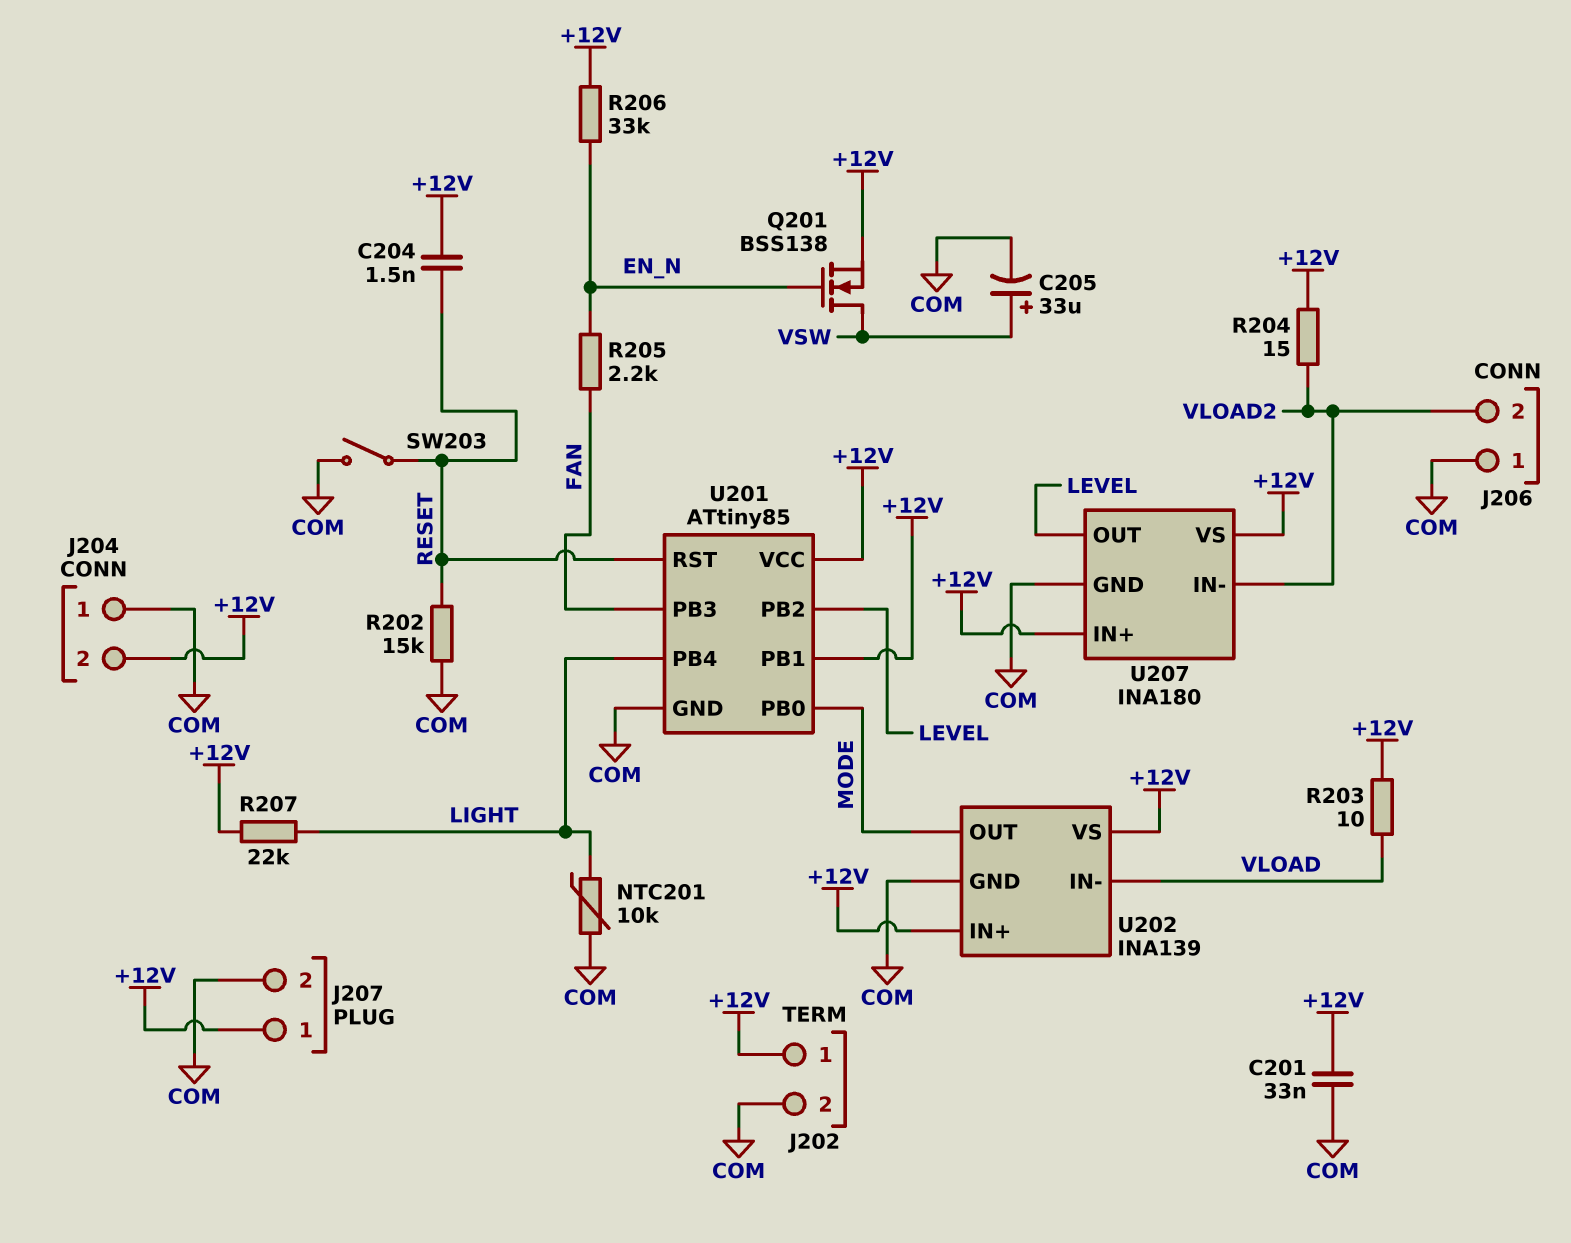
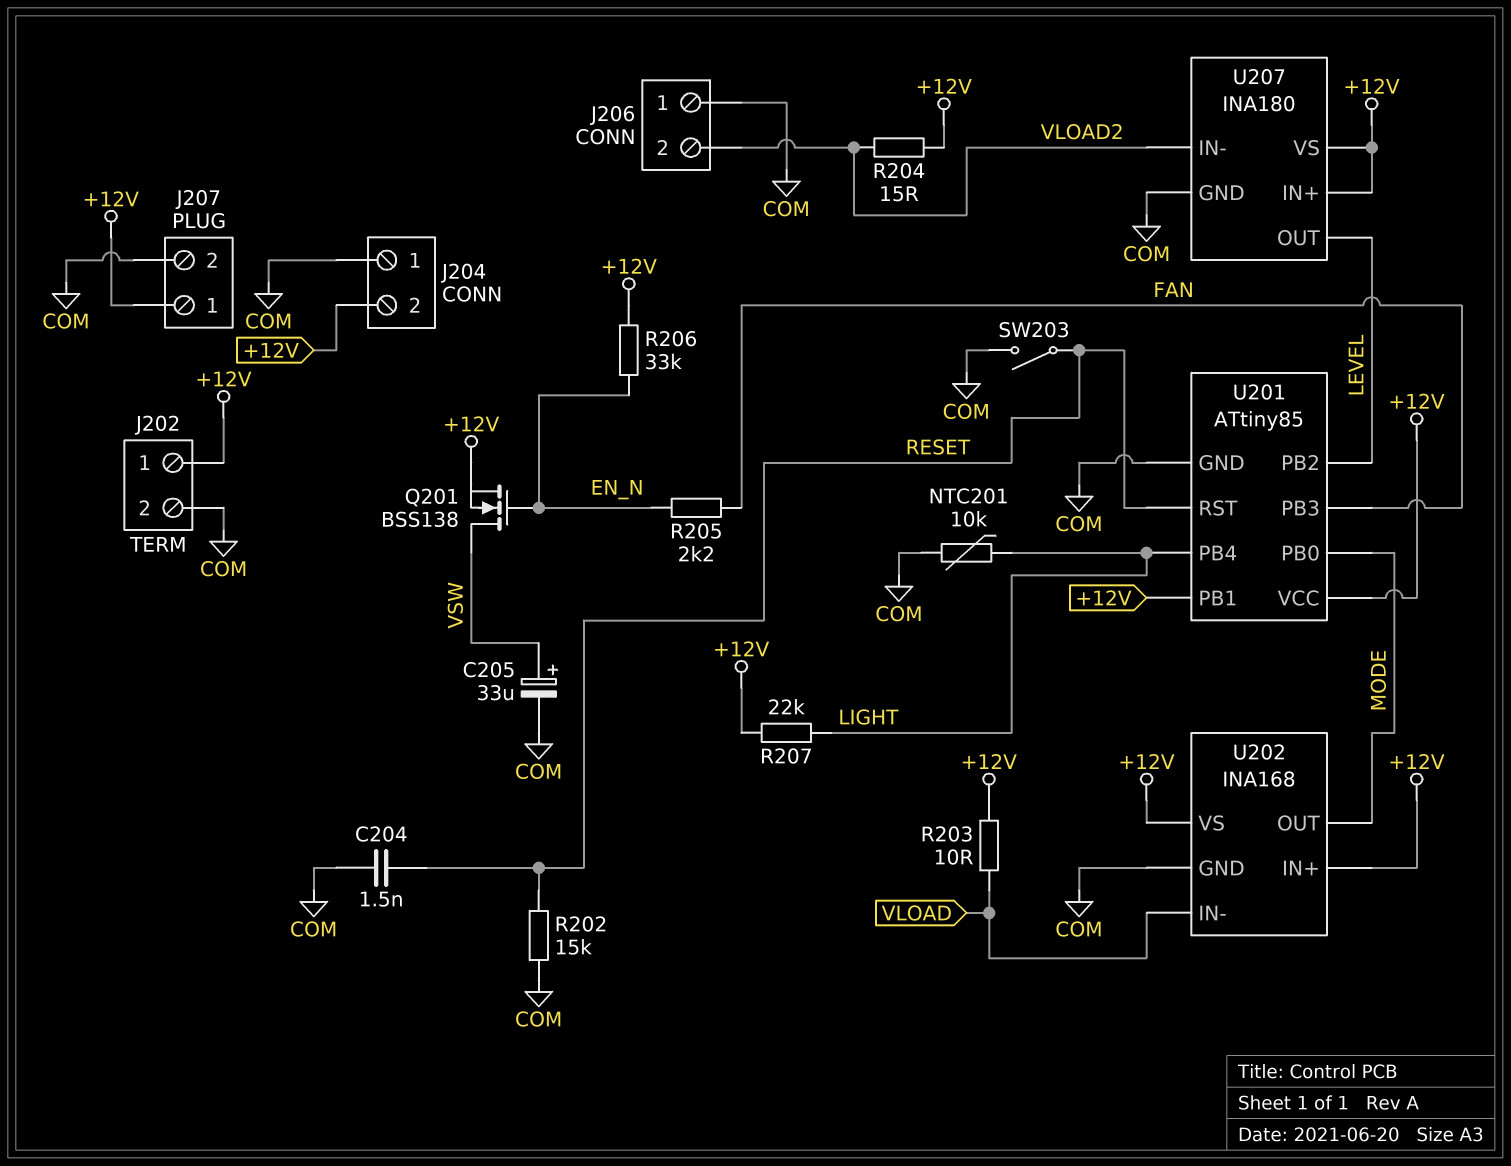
C201: 33nF (+12V, COM) -> none
C204: 1.5nF (+12V, RESET) -> 1.5nF (COM, RESET)
U202: INA139 -> INA168

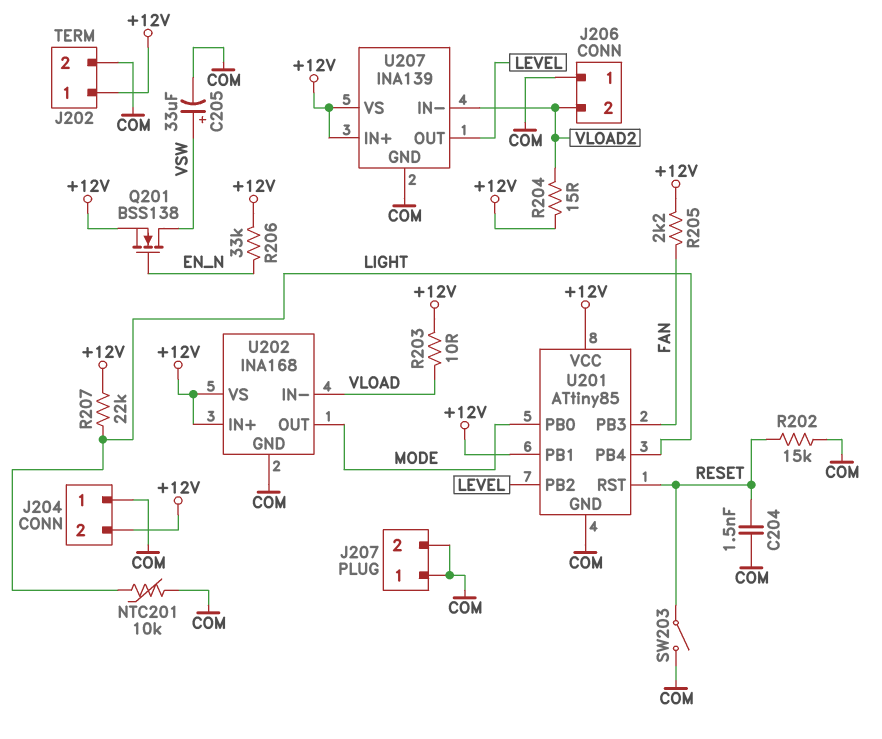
J207 pin 1: +12V -> COM
R205: 2.2k (EN_N, FAN) -> 2.2k (+12V, FAN)
U207: INA180 -> INA139

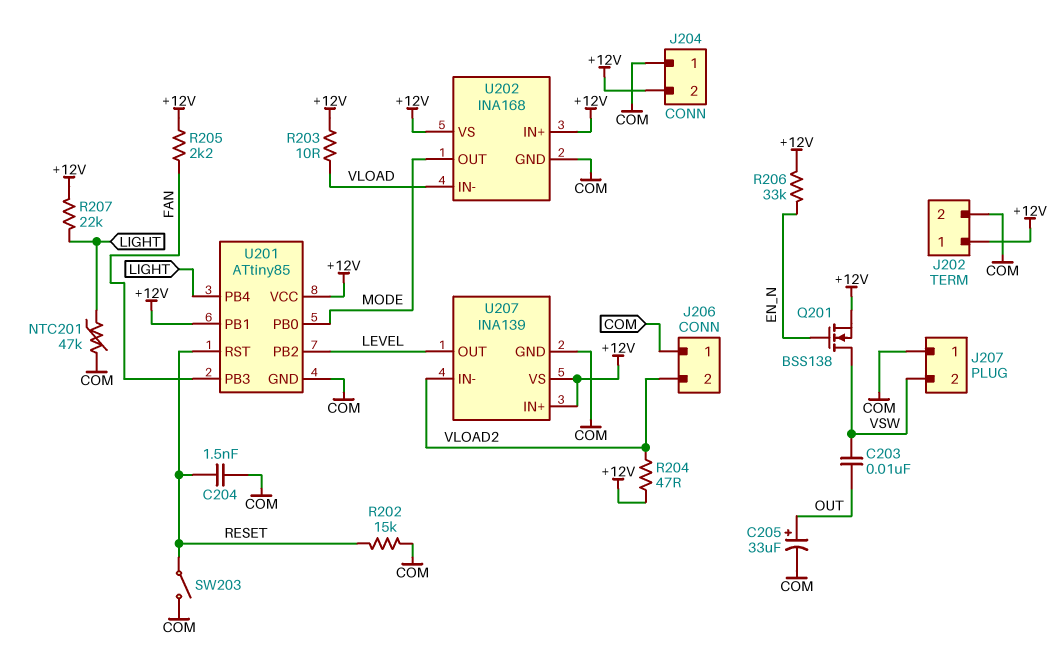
C203: none -> 10nF (OUT, VSW)
C205: 33uF (plus VSW, minus COM) -> 33uF (plus OUT, minus COM)
J207 pin 2: COM -> VSW
NTC201: 10k (COM, LIGHT) -> 47k (COM, LIGHT)
R204: 15 (+12V, VLOAD2) -> 47 (+12V, VLOAD2)

